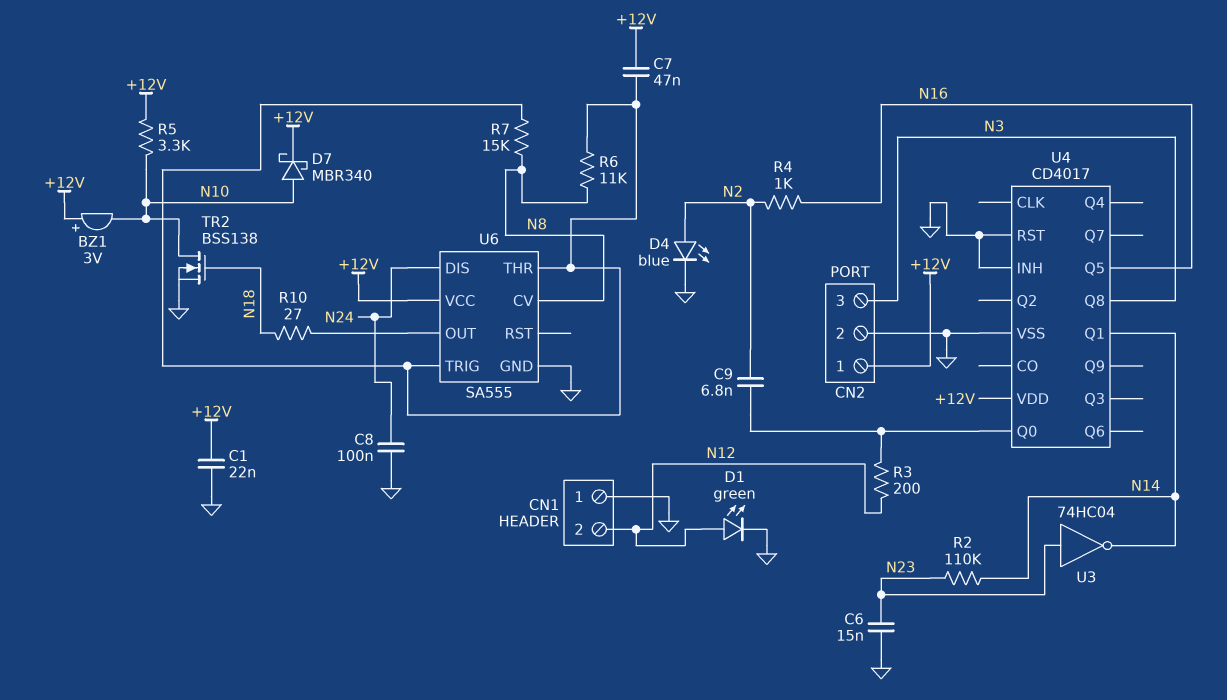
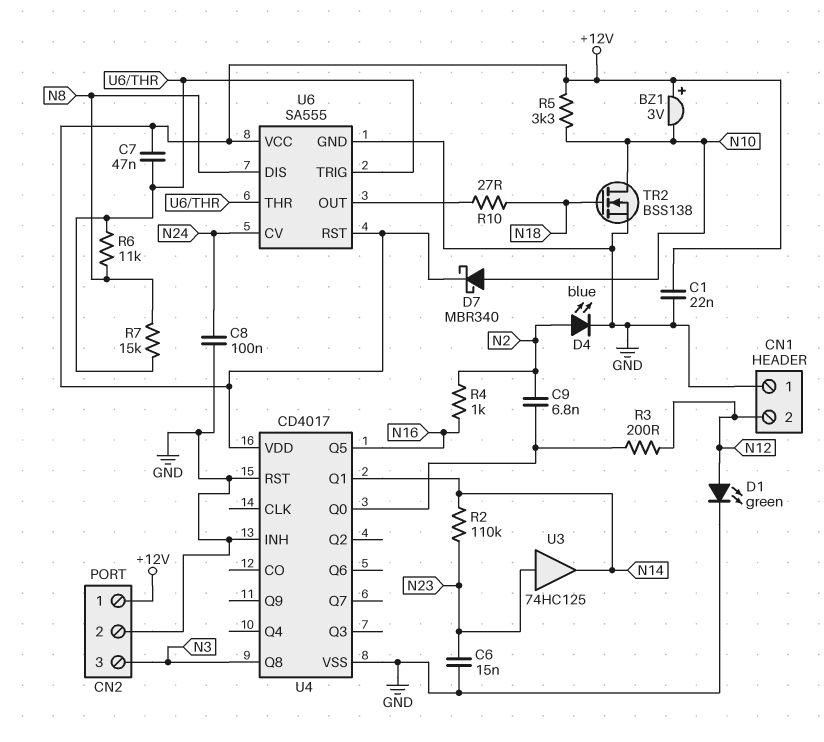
U3: NOT 74HC04 (in N23, out N14) -> buffer 74HC125 (in N23, out N14)
U6 pin CV: N8 -> N24
U6 pin DIS: N24 -> N8
U6 pin RST: none -> +12V

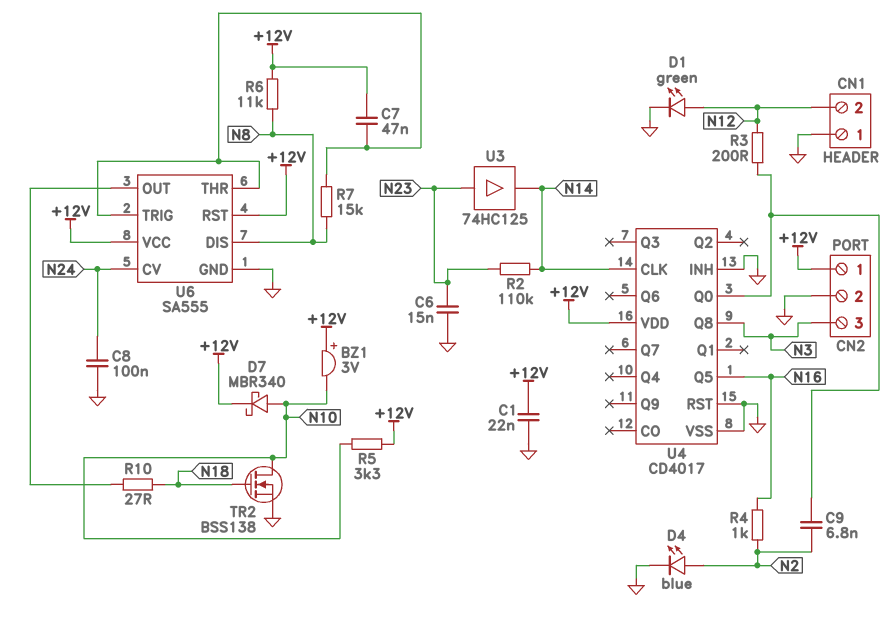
R6: 11k (N8, U6/THR) -> 11k (+12V, N8)
U4 pin CLK: none -> N14
U4 pin Q1: N14 -> none

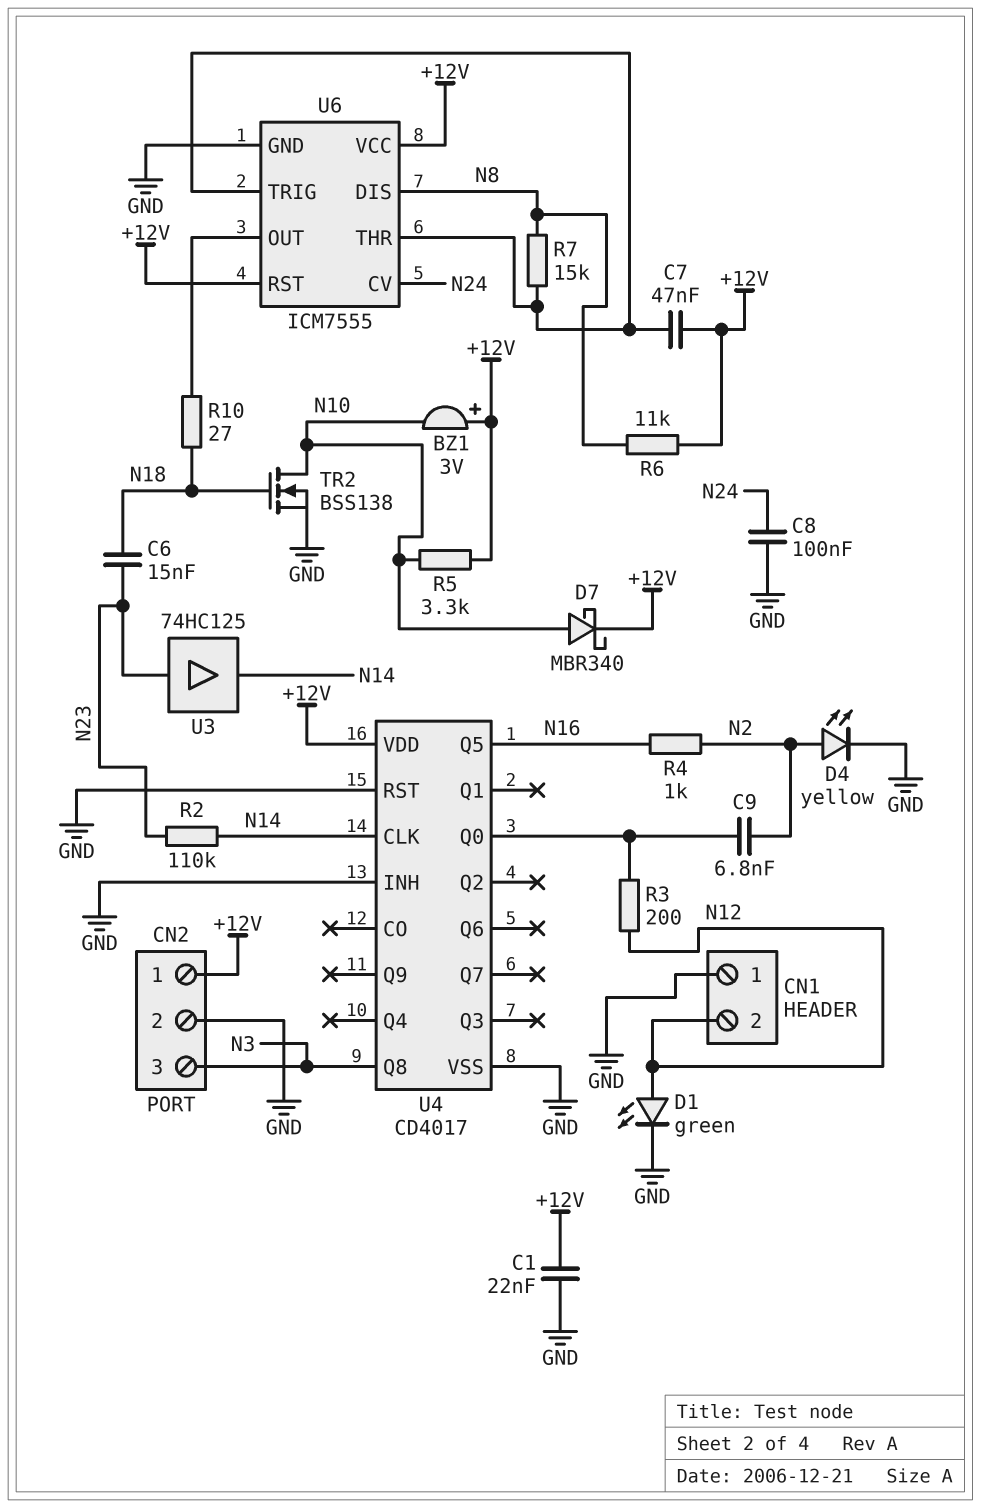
C6: 15nF (GND, N23) -> 15nF (N18, N23)
D4: LED blue (A N2, K GND) -> LED yellow (A N2, K GND)
U6: SA555 -> ICM7555

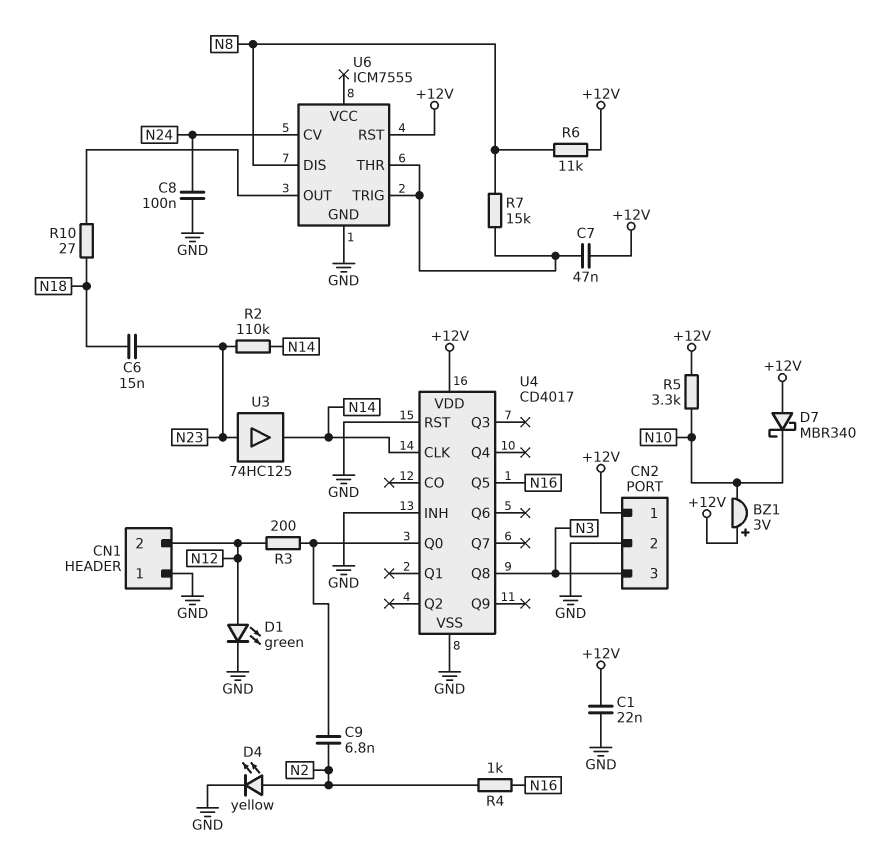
D7: schottky MBR340 (A N10, K +12V) -> schottky MBR340 (A +12V, K N10)
TR2: NMOS BSS138 (G N18, D N10, S GND) -> none
U6 pin VCC: +12V -> none

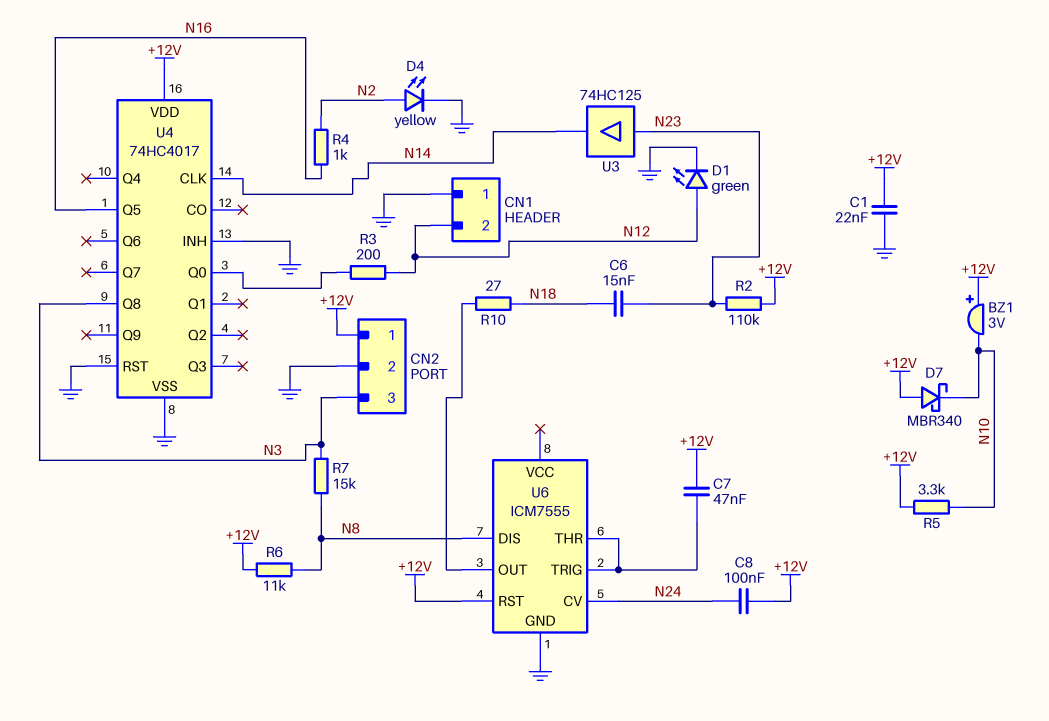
C8: 100nF (GND, N24) -> 100nF (+12V, N24)
C9: 6.8nF (N2, U4/Q0) -> none
R2: 110k (N14, N23) -> 110k (+12V, N23)
R7: 15k (N8, U6/THR) -> 15k (N3, N8)
U4: CD4017 -> 74HC4017

